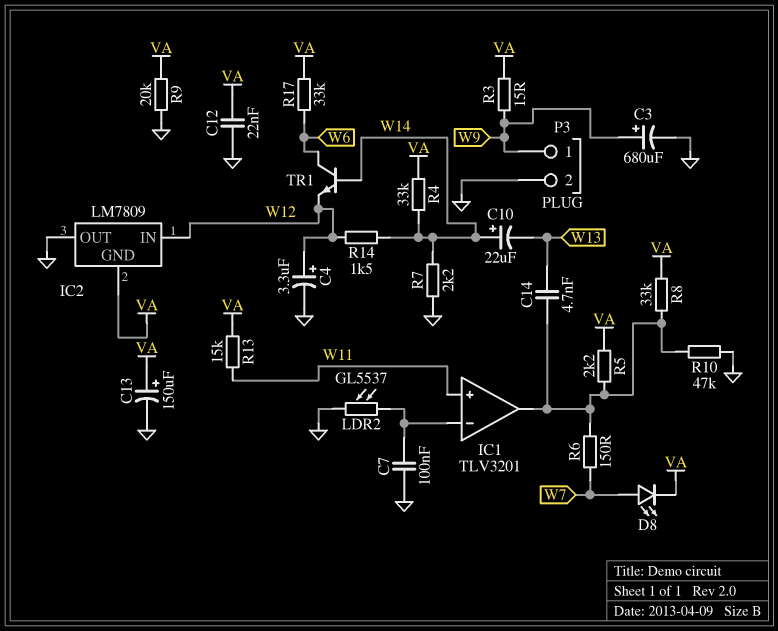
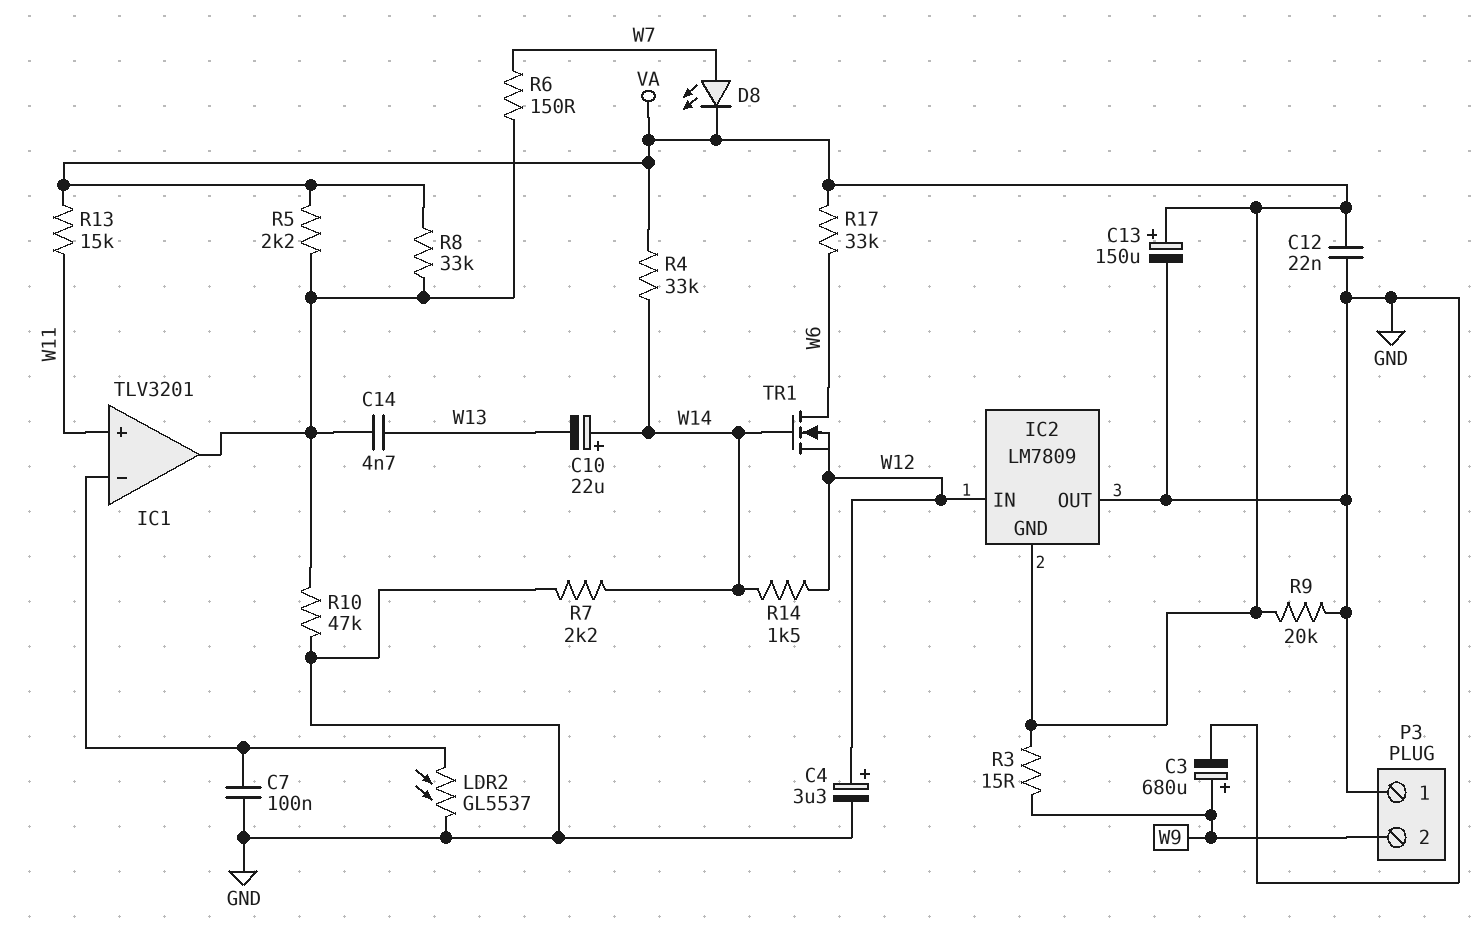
P3 pin 1: W9 -> GND
P3 pin 2: GND -> W9
TR1: NPN (B W14, C W6, E W12) -> NMOS (G W14, D W6, S W12)

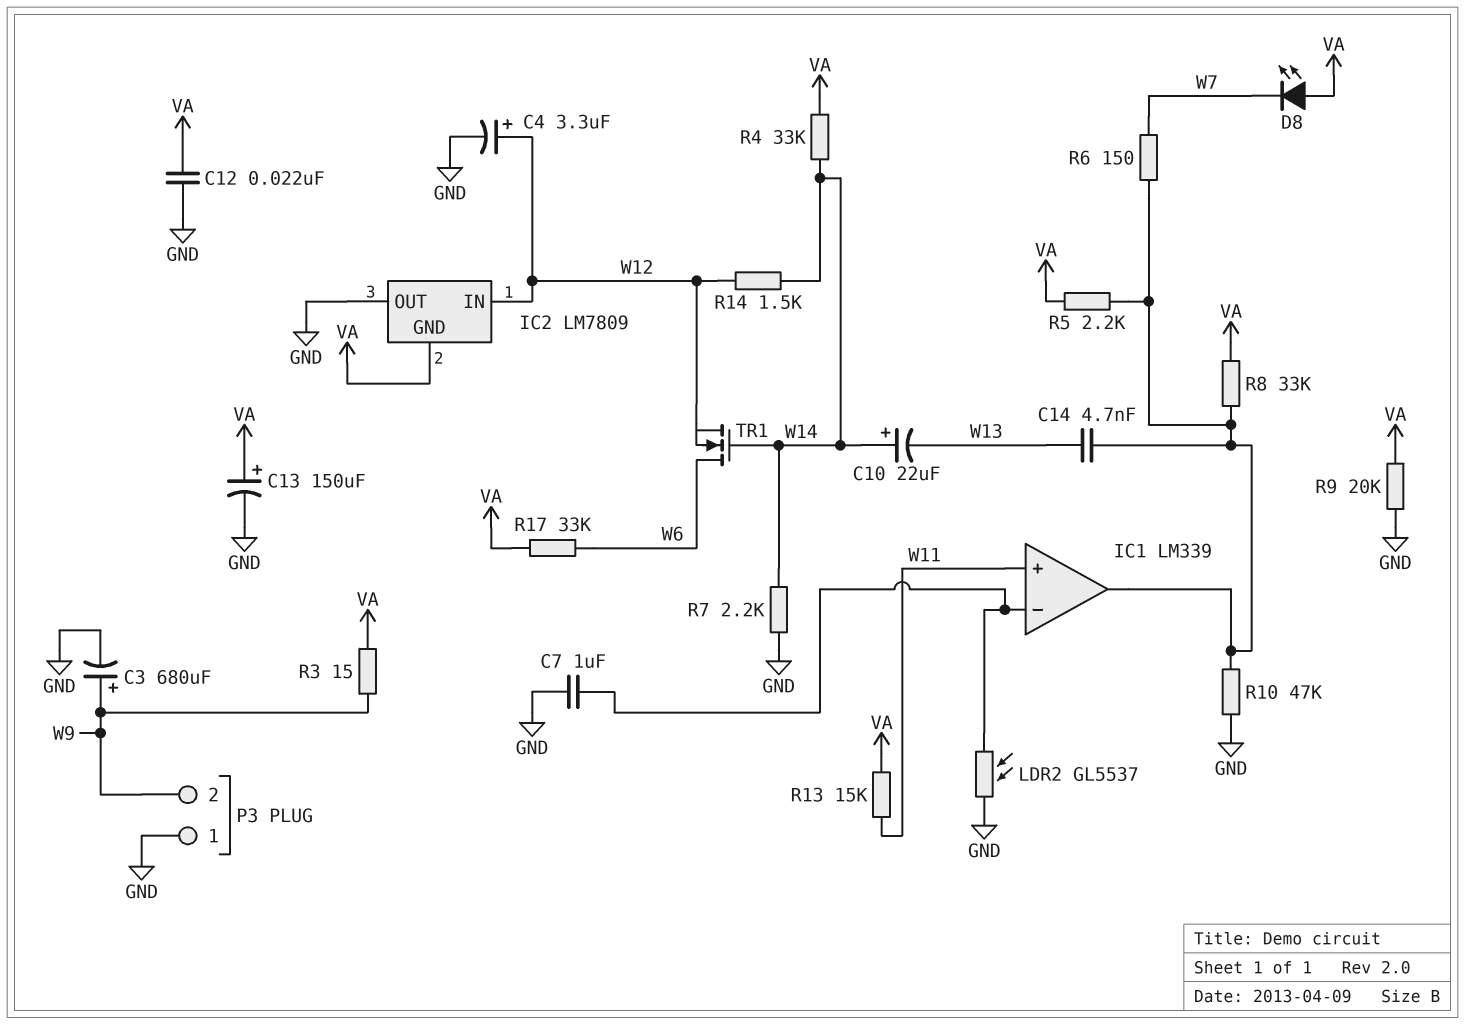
C7: 100nF (GND, IC1/in-) -> 1uF (GND, IC1/in-)
D8: LED (A W7, K VA) -> LED (A VA, K W7)
IC1: TLV3201 -> LM339

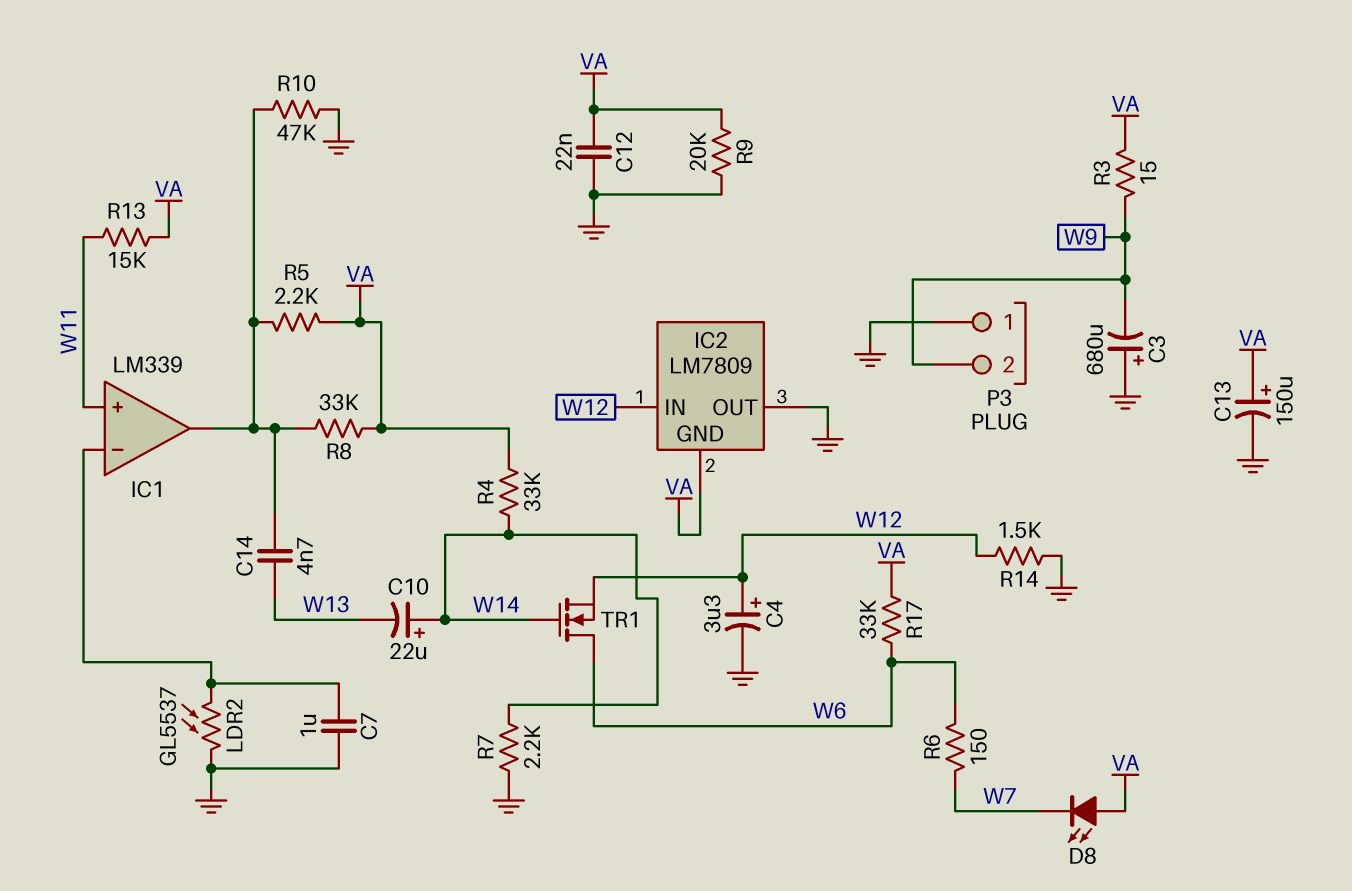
C3: 680uF (plus W9, minus GND) -> 680uF (plus GND, minus W9)
R6: 150 (IC1/out, W7) -> 150 (W6, W7)
R14: 1.5k (W12, W14) -> 1.5k (GND, W12)

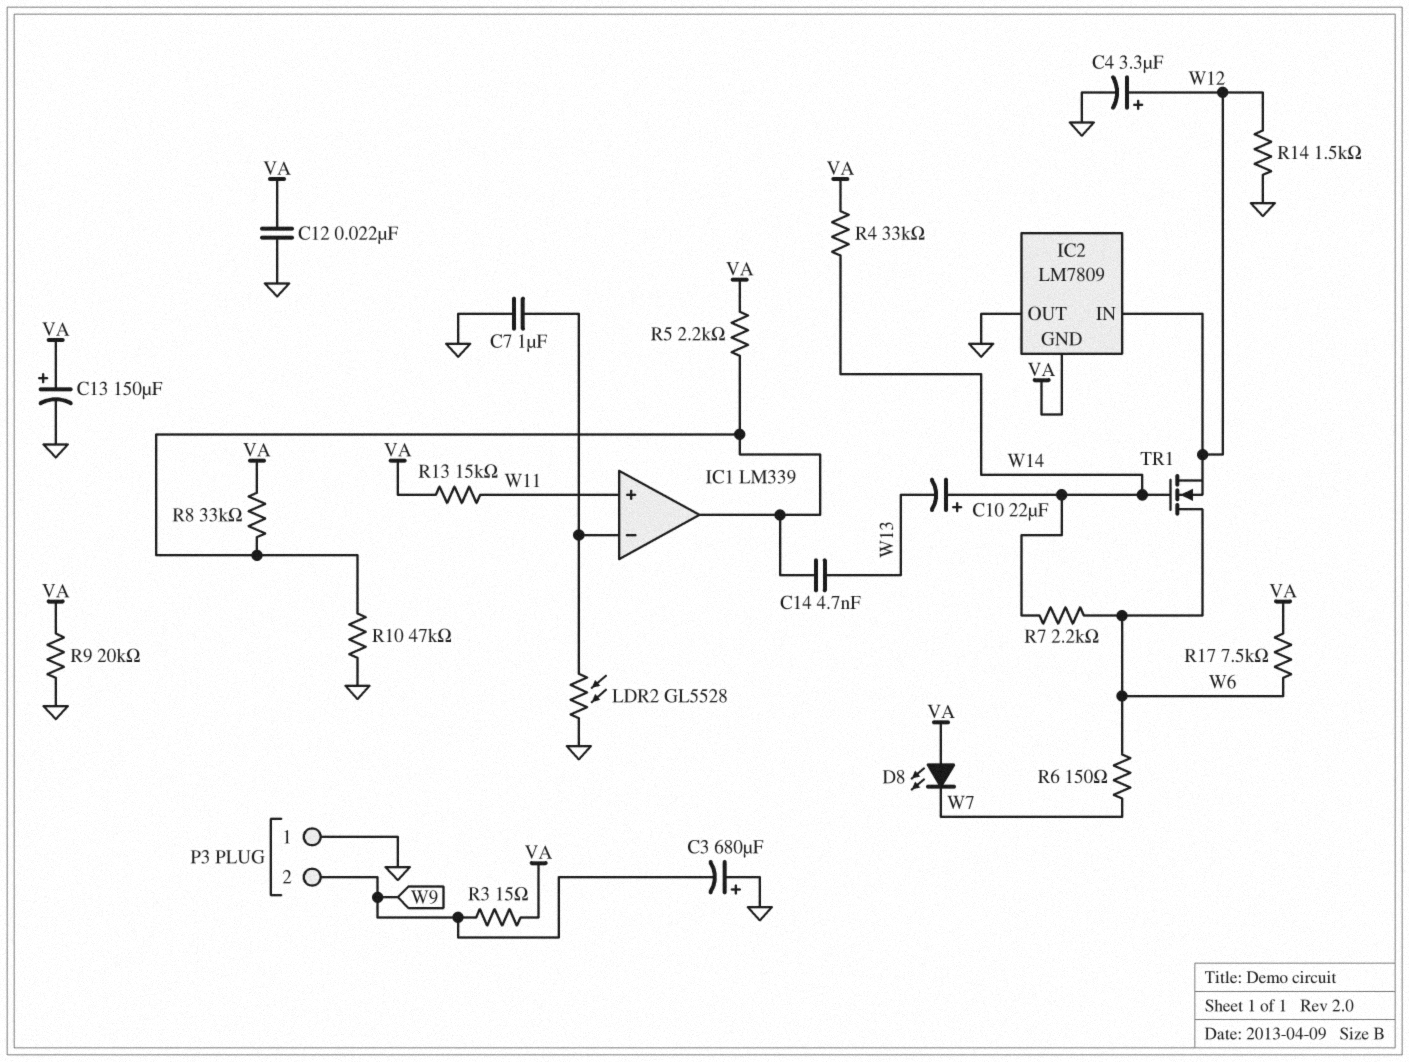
LDR2: GL5537 (GND, IC1/in-) -> GL5528 (GND, IC1/in-)
R7: 2.2k (GND, W14) -> 2.2k (W6, W14)
R17: 33k (VA, W6) -> 7.5k (VA, W6)

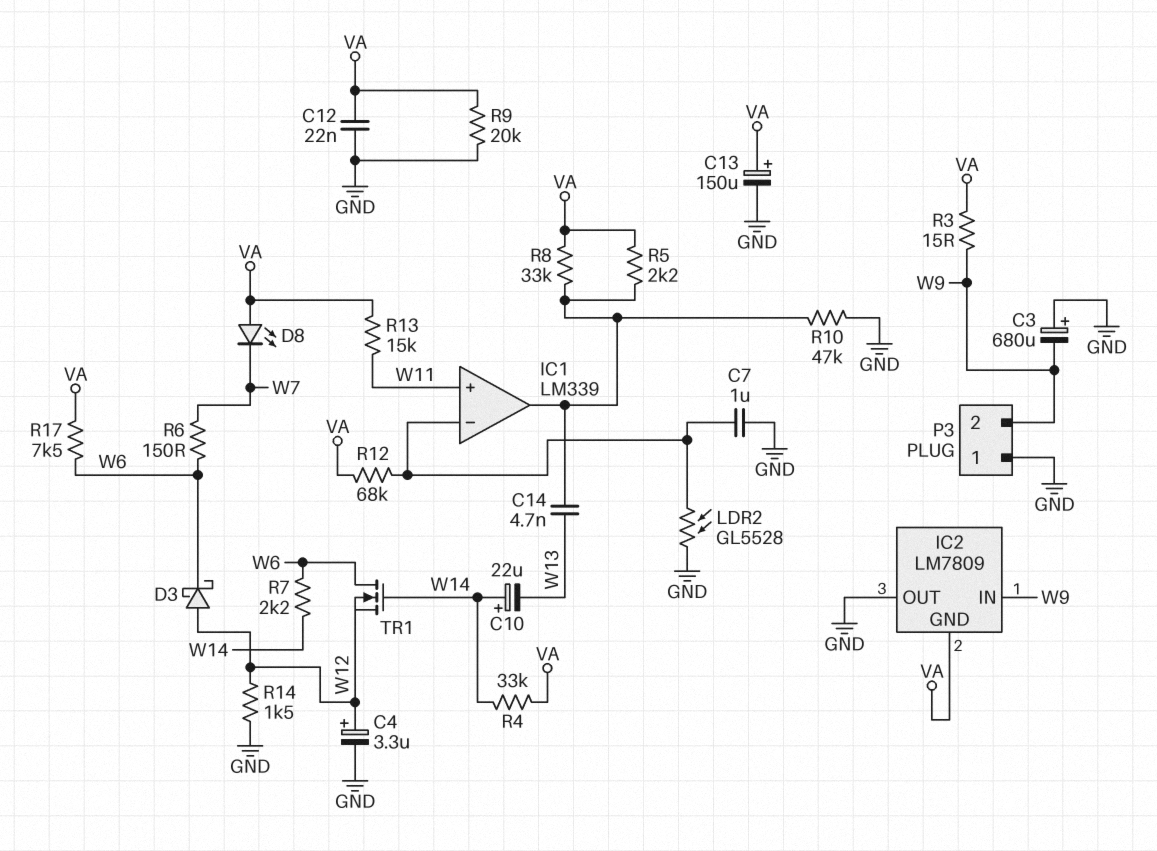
D3: none -> schottky (A W12, K W6)
IC2 pin IN: W12 -> W9
R12: none -> 68k (IC1/in-, VA)

